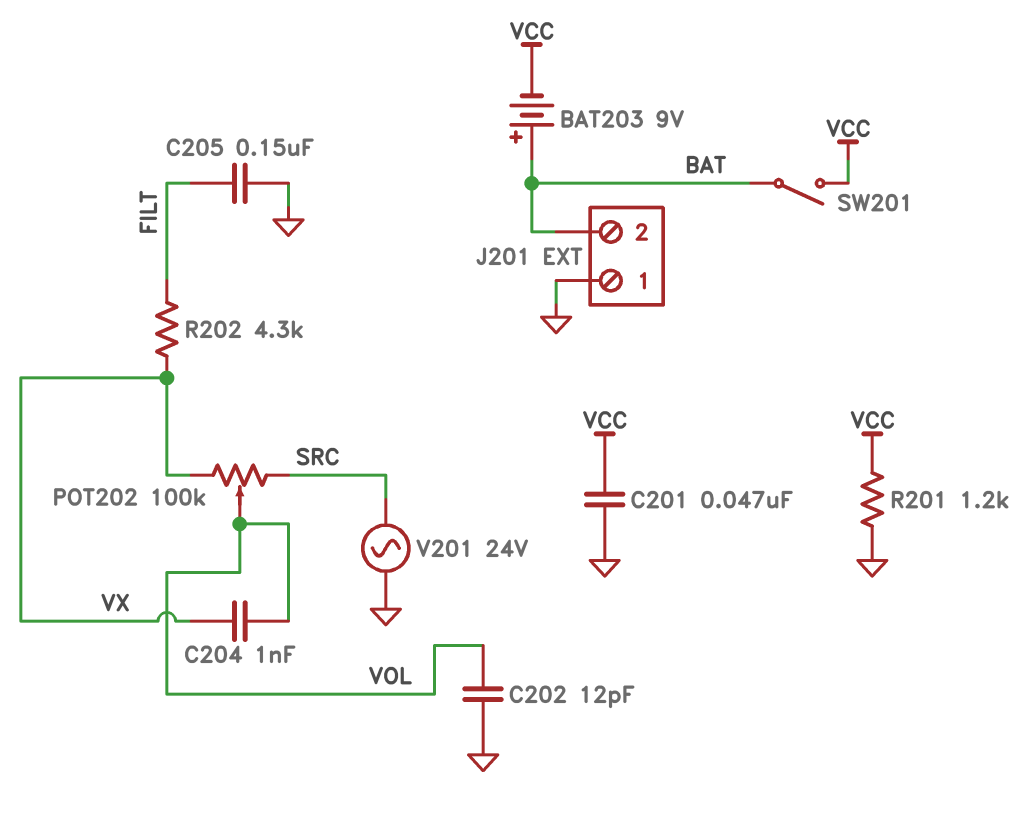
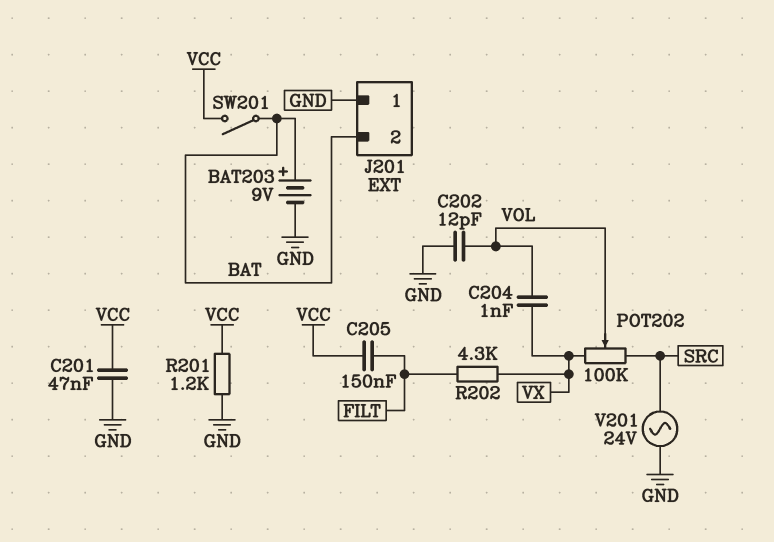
BAT203: 9V (plus BAT, minus VCC) -> 9V (plus BAT, minus GND)
C205: 150nF (FILT, GND) -> 150nF (FILT, VCC)

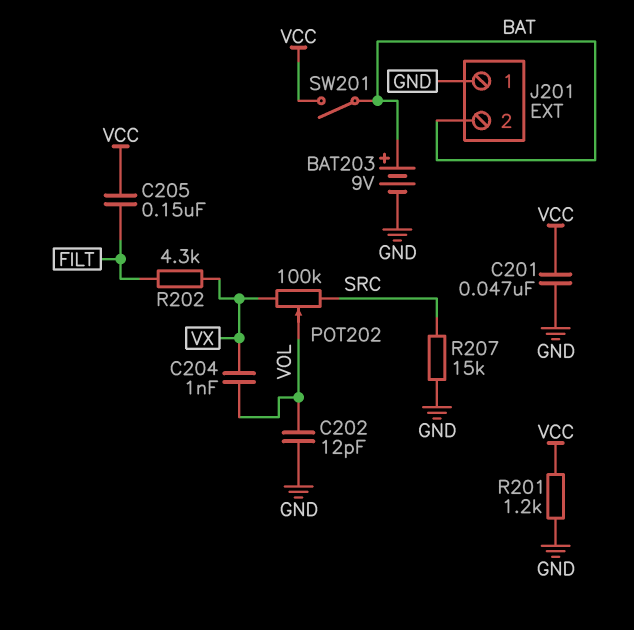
R207: none -> 15k (GND, SRC)
V201: AC 24V (GND, SRC) -> none

